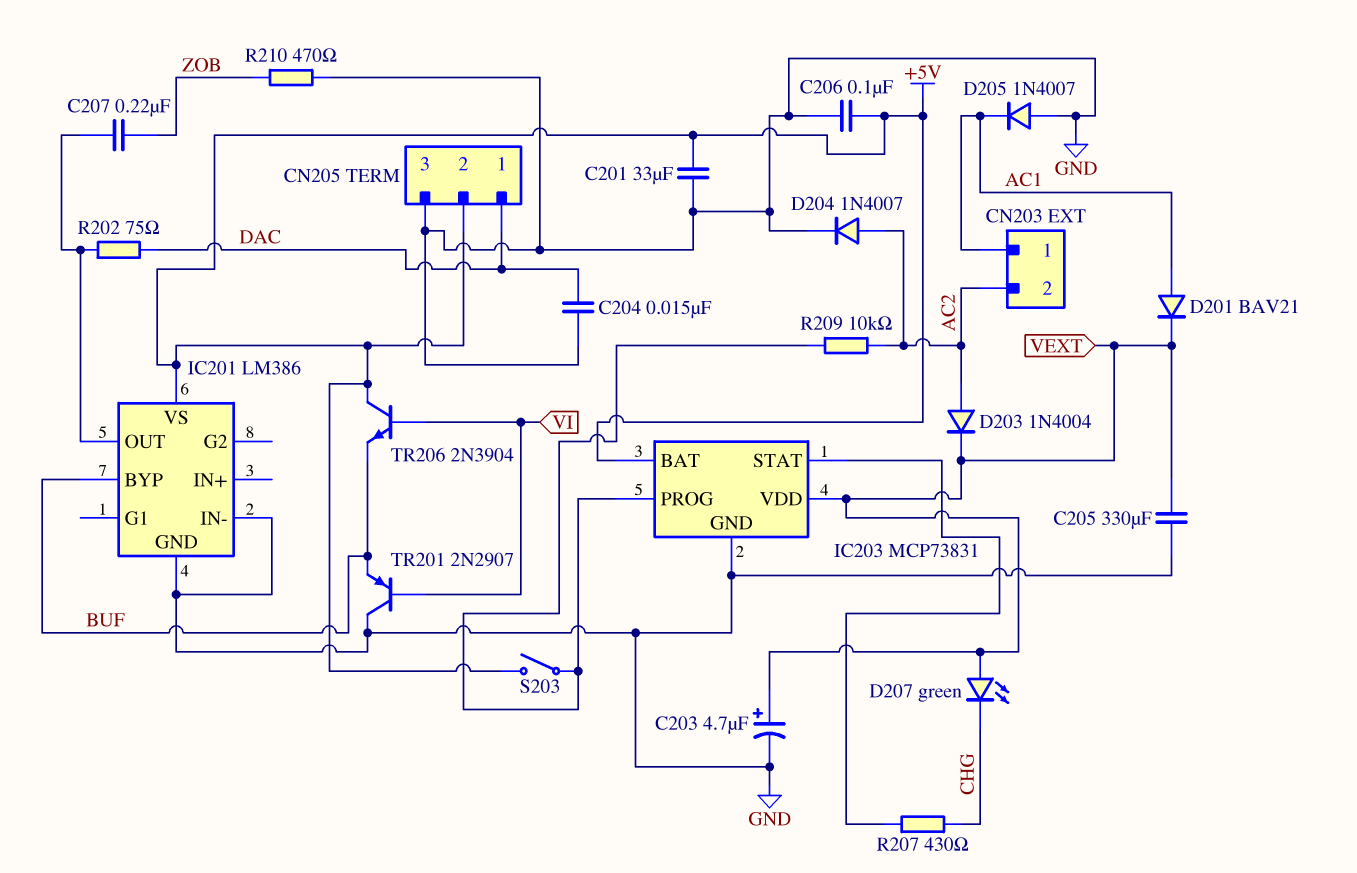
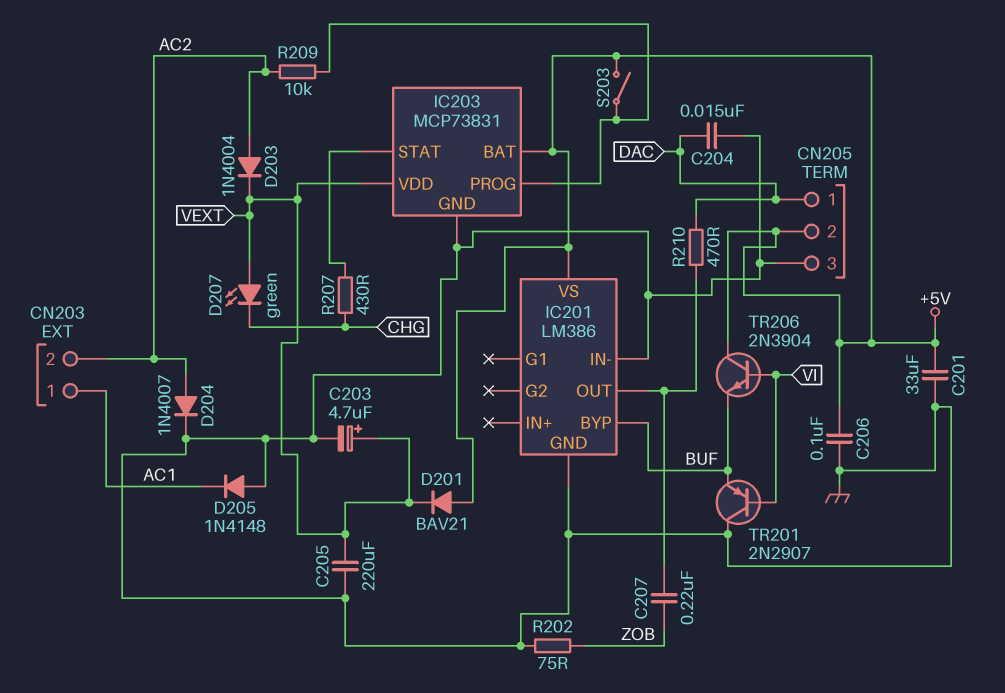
C205: 330uF (GND, VEXT) -> 220uF (GND, VEXT)
D201: diode BAV21 (A AC1, K VEXT) -> diode BAV21 (A +5V, K VEXT)
D205: diode 1N4007 (A GND, K AC1) -> diode 1N4148 (A GND, K AC1)
R202: 75 (DAC, IC201/OUT) -> 75 (GND, ZOB)
R210: 470 (GND, ZOB) -> 470 (DAC, IC201/OUT)

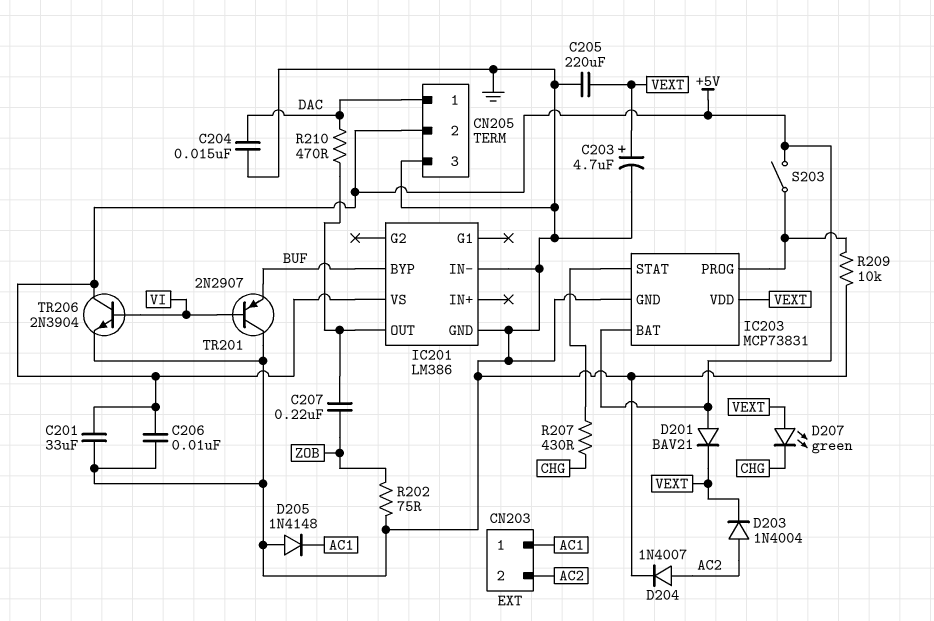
C206: 100nF (+5V, GND) -> 10nF (+5V, GND)
R209: 10k (AC2, IC203/PROG) -> 10k (GND, IC203/PROG)
TR206: NPN 2N3904 (B VI, C +5V, E BUF) -> NPN 2N3904 (B VI, C +5V, E GND)

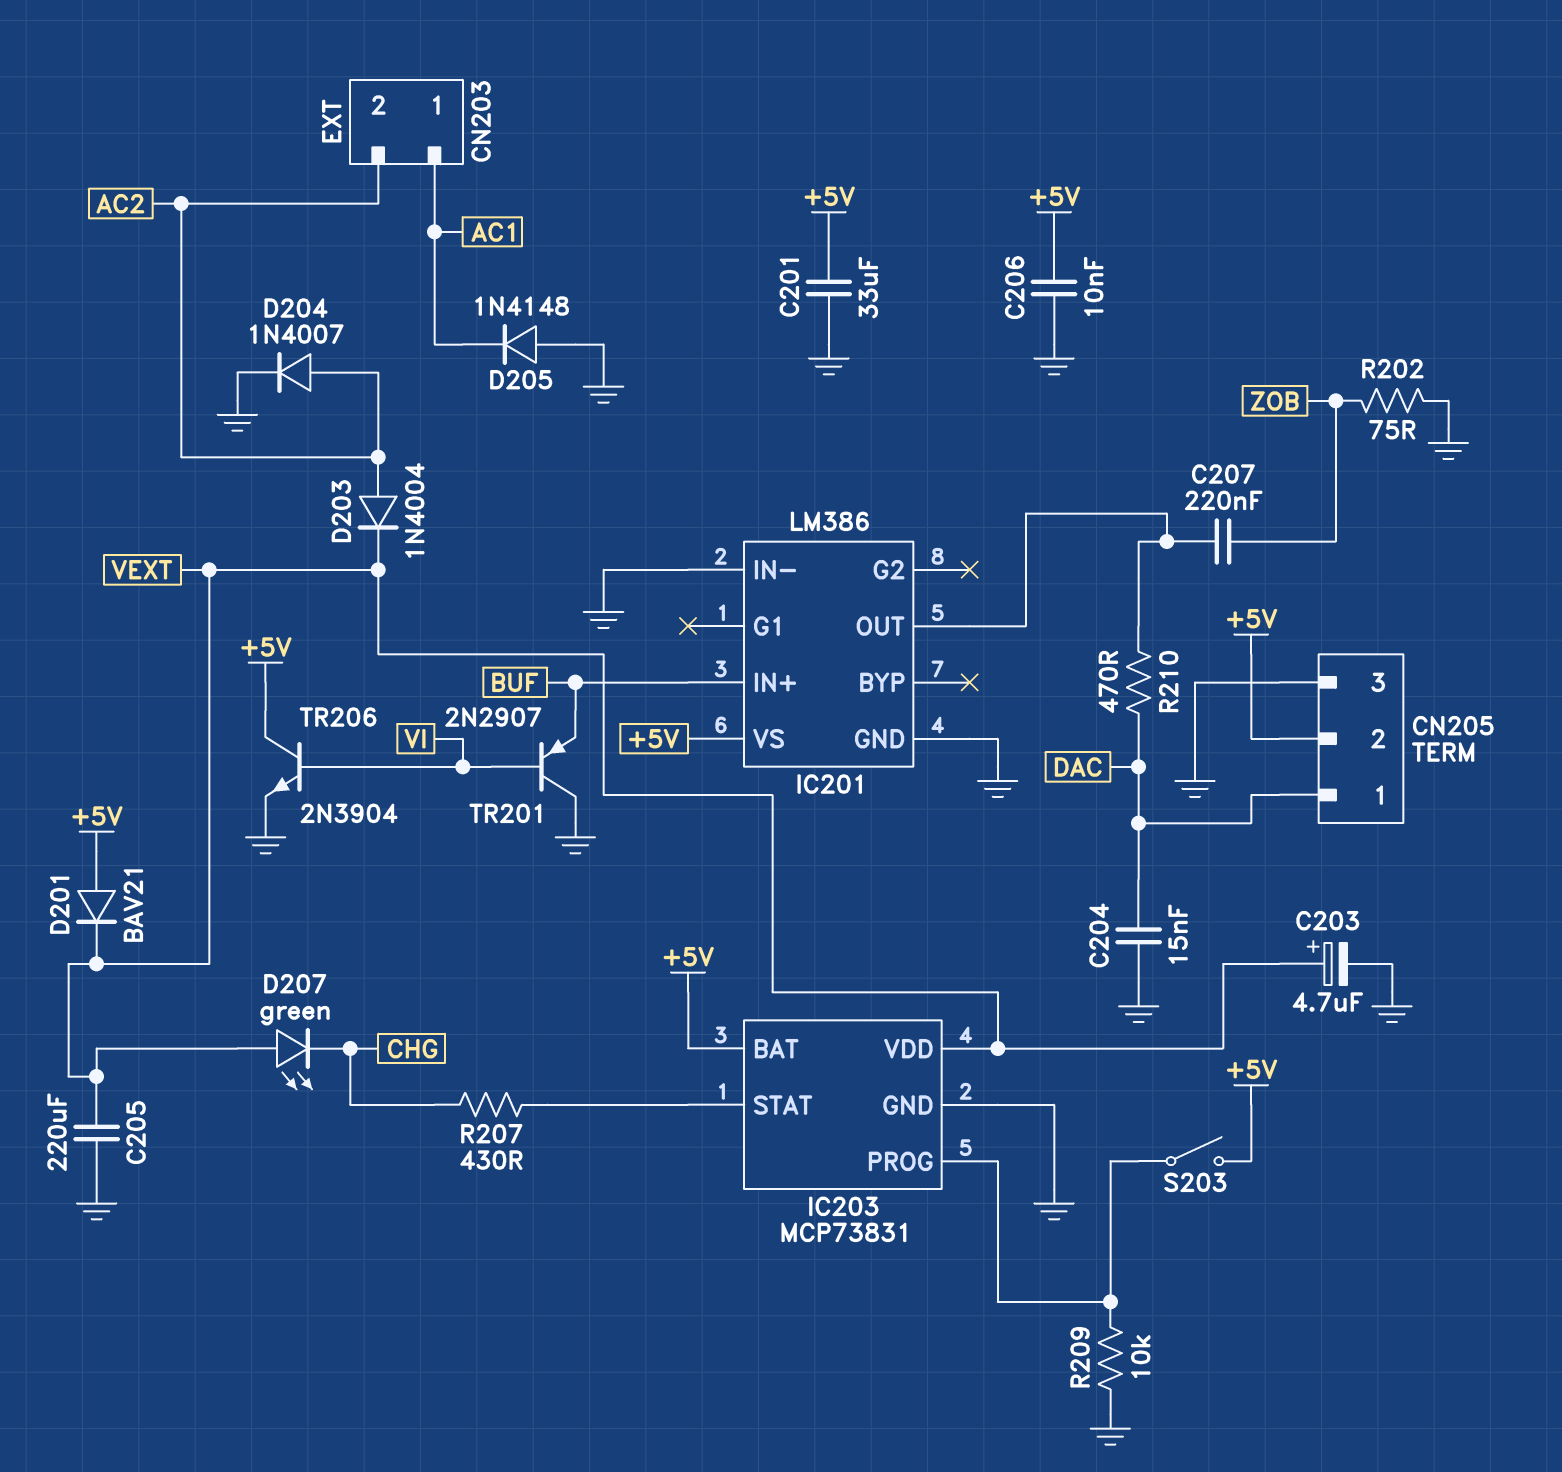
IC201 pin BYP: BUF -> none
IC201 pin IN+: none -> BUF

